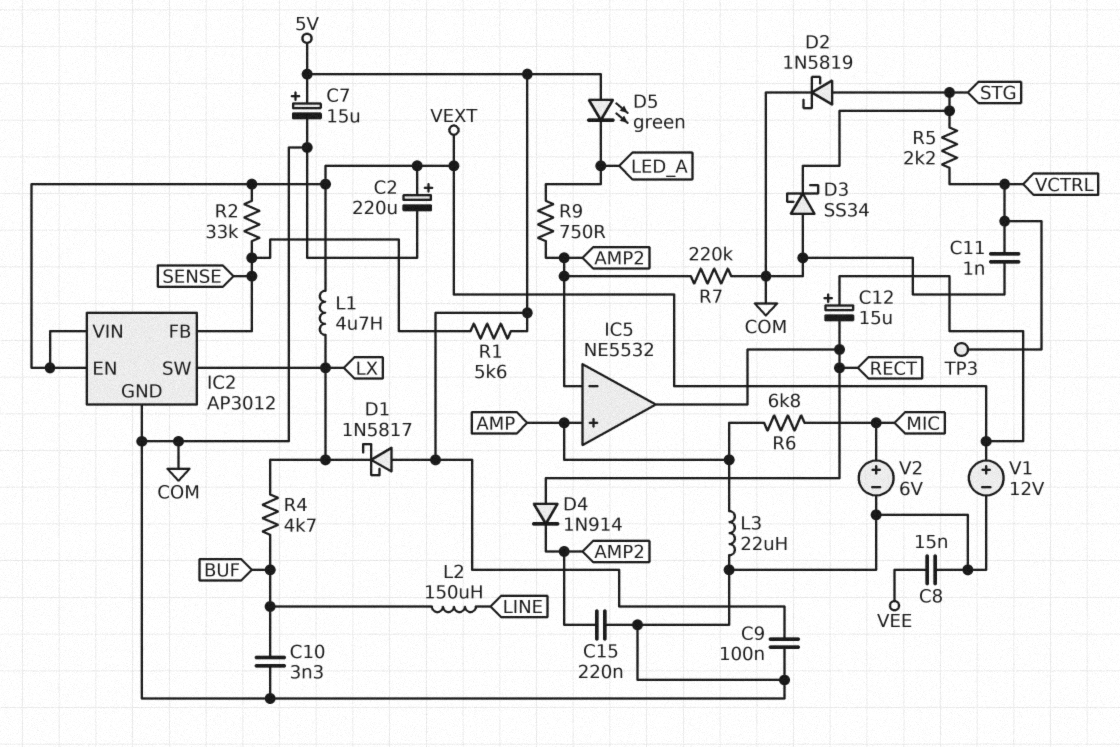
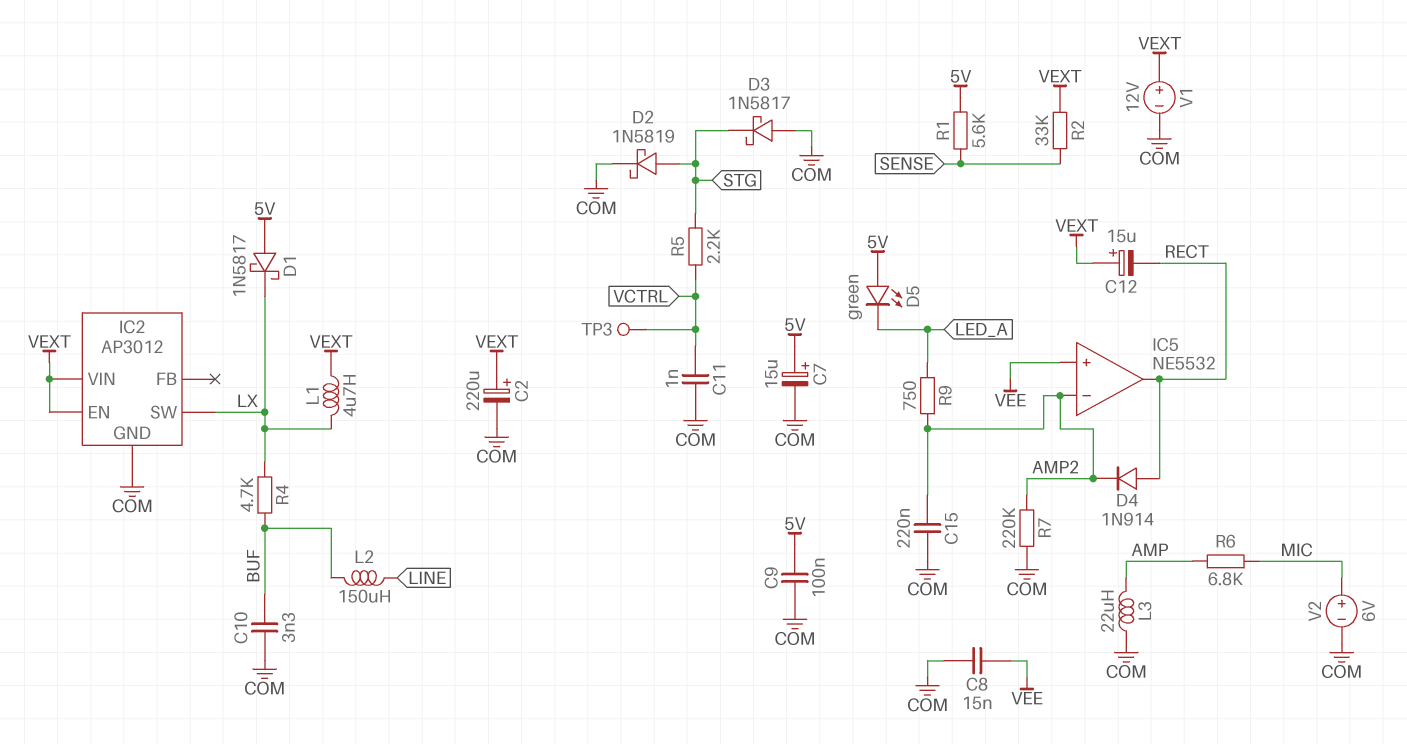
D3: schottky SS34 (A COM, K STG) -> schottky 1N5817 (A COM, K STG)
IC2 pin FB: SENSE -> none
IC5 pin in+: AMP -> VEE

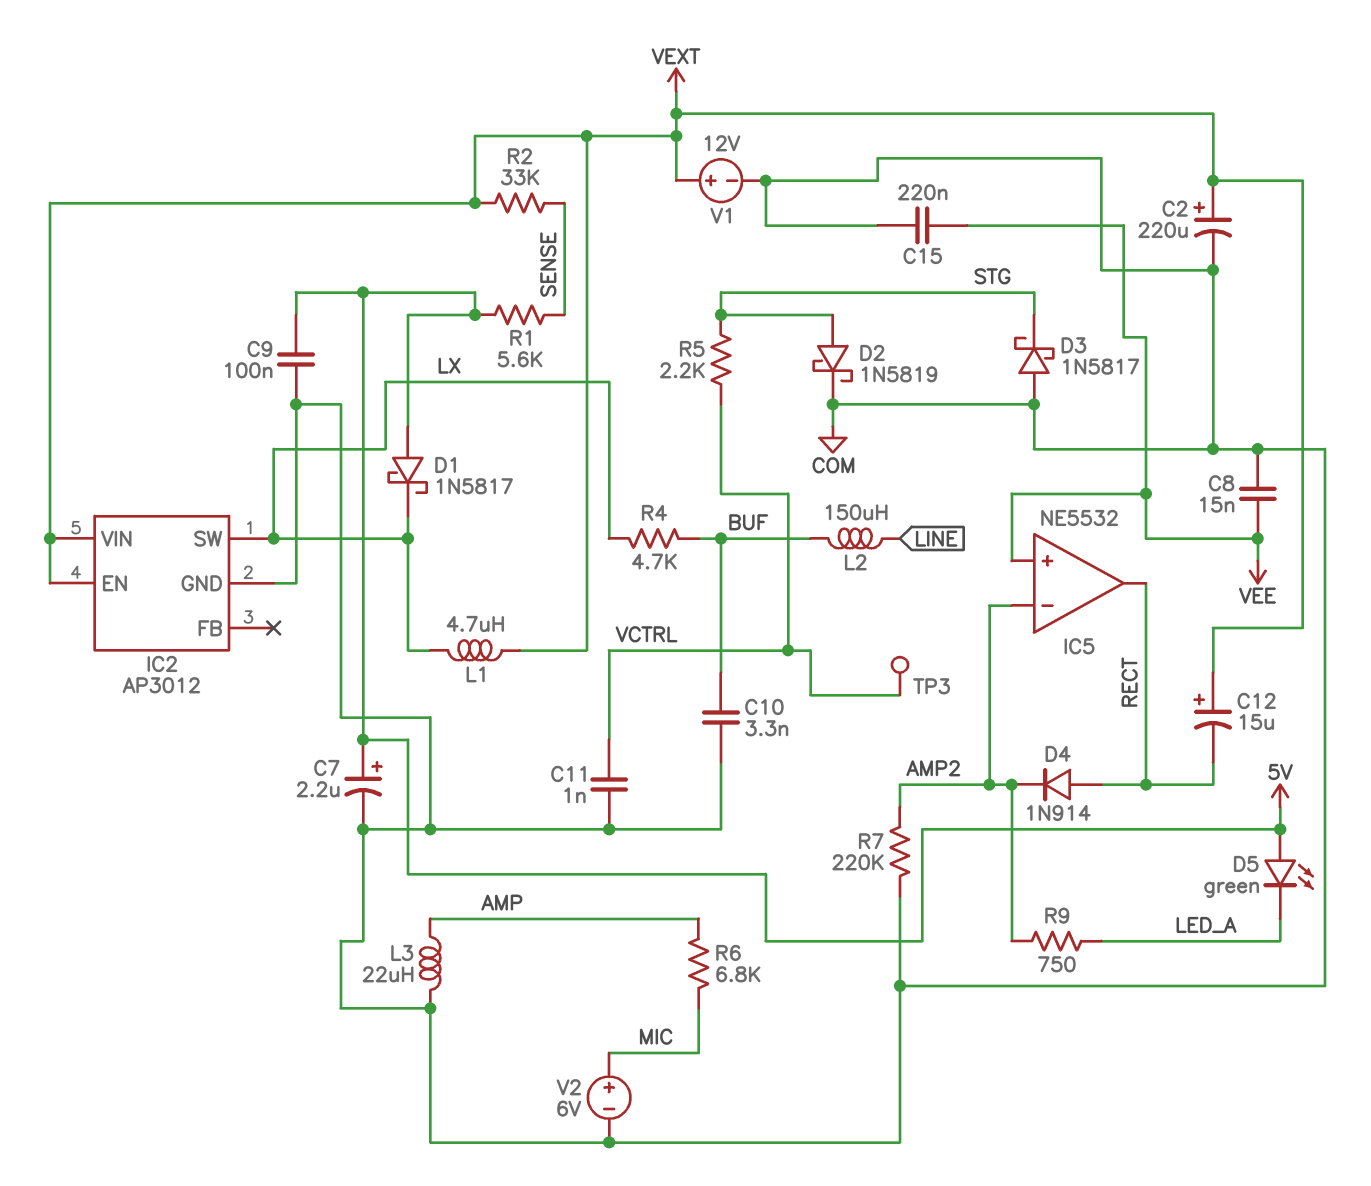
C7: 15uF (plus 5V, minus COM) -> 2.2uF (plus 5V, minus COM)
C15: 220nF (AMP2, COM) -> 220nF (COM, VEE)

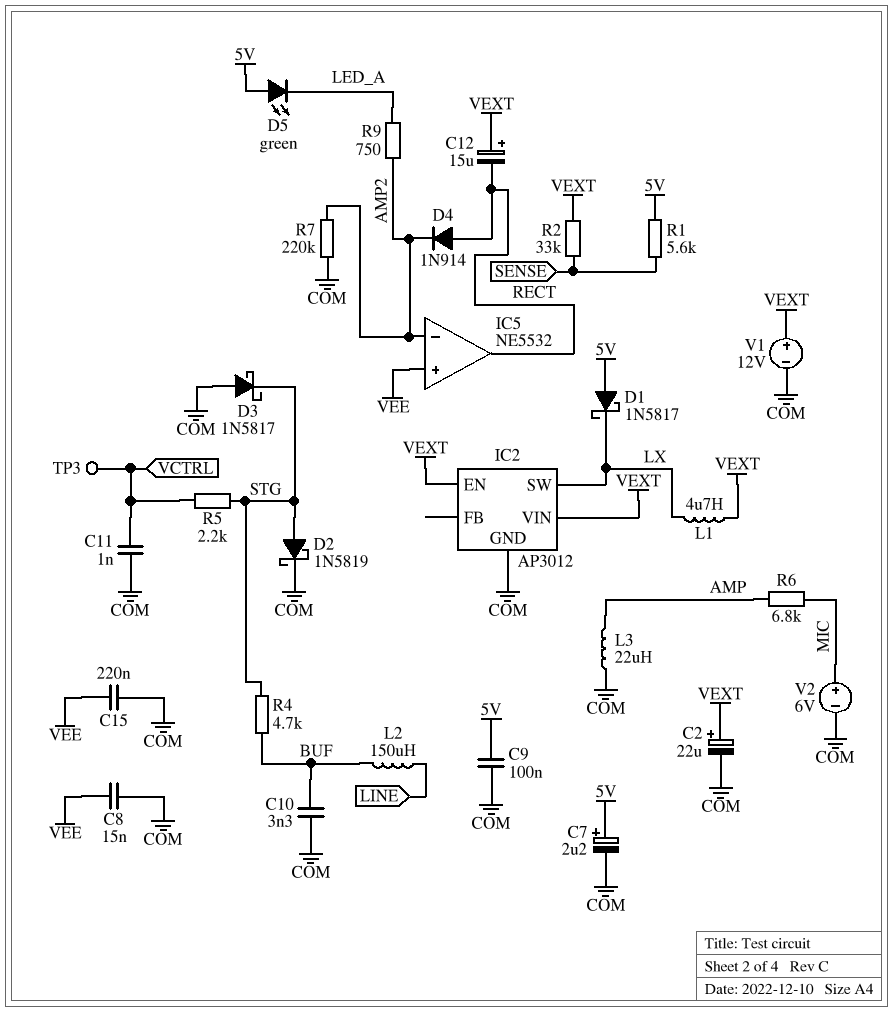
C2: 220uF (plus VEXT, minus COM) -> 22uF (plus VEXT, minus COM)
R4: 4.7k (BUF, LX) -> 4.7k (BUF, STG)

